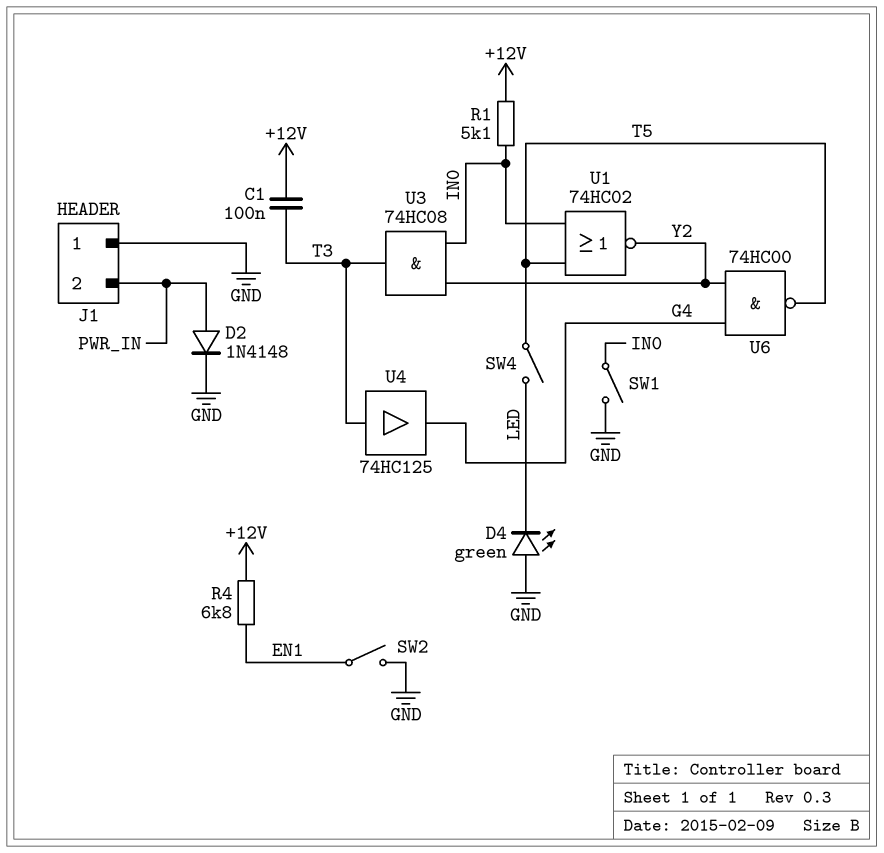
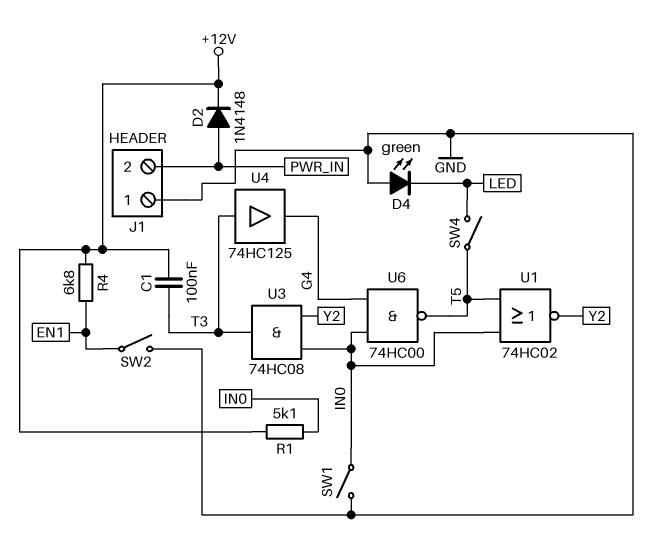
D2: diode 1N4148 (A PWR_IN, K GND) -> diode 1N4148 (A PWR_IN, K +12V)
U6: NAND 74HC00 (in G4, in Y2, out T5) -> NAND 74HC00 (in G4, in IN0, out T5)

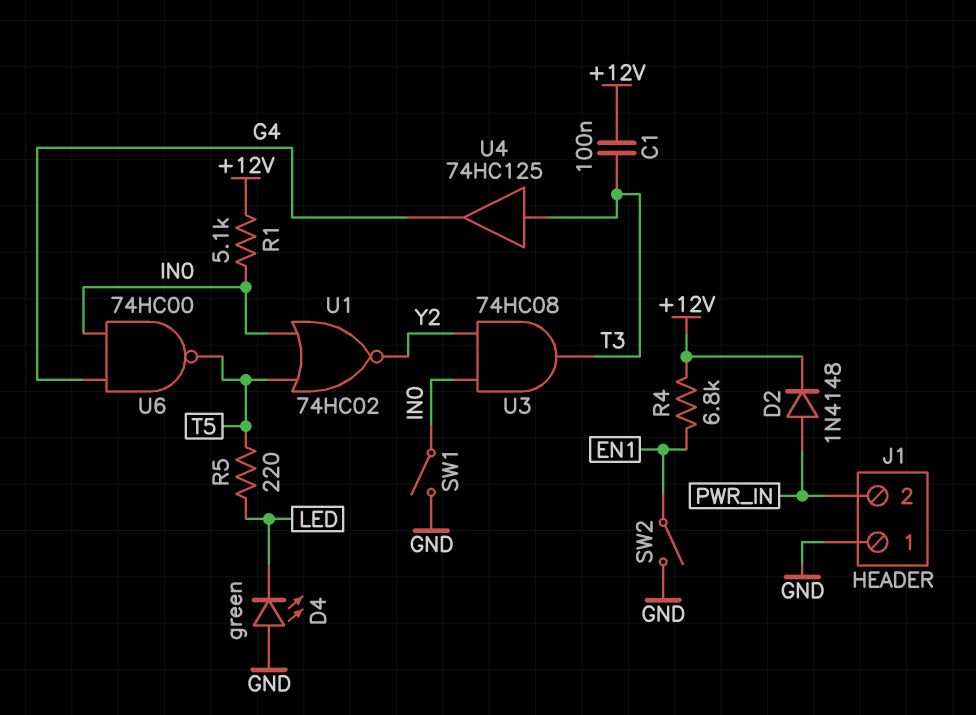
R5: none -> 220 (LED, T5)
SW4: switch (LED, T5) -> none

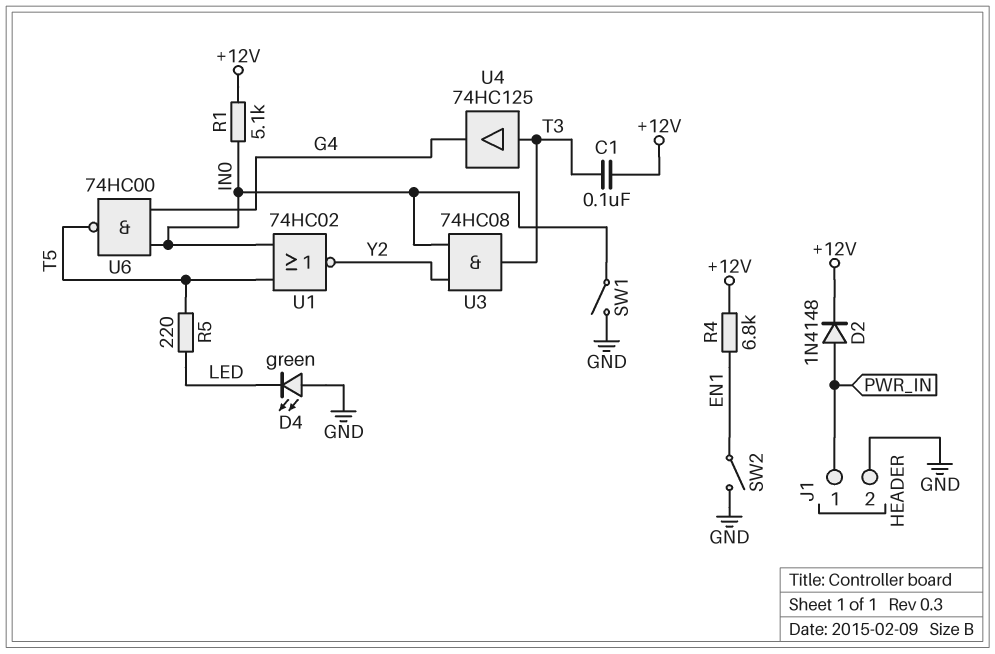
J1 pin 1: GND -> PWR_IN
J1 pin 2: PWR_IN -> GND

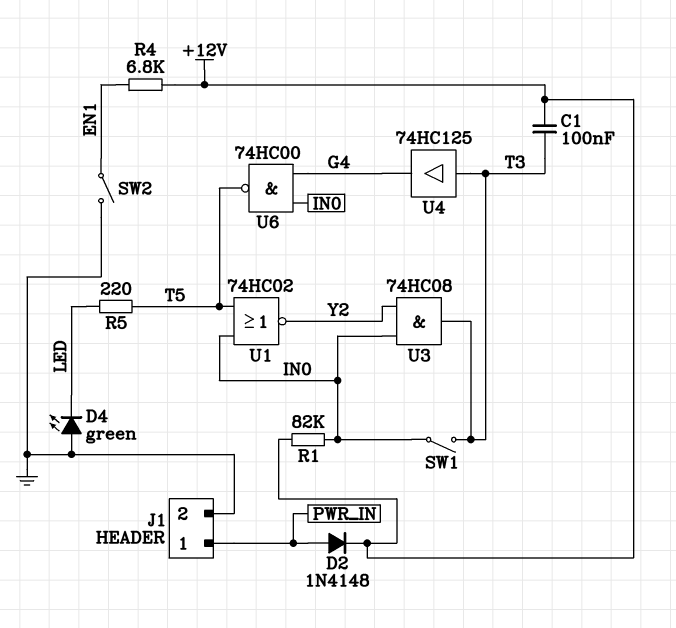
R1: 5.1k (+12V, IN0) -> 82k (+12V, IN0)
SW1: switch (GND, IN0) -> switch (IN0, T3)

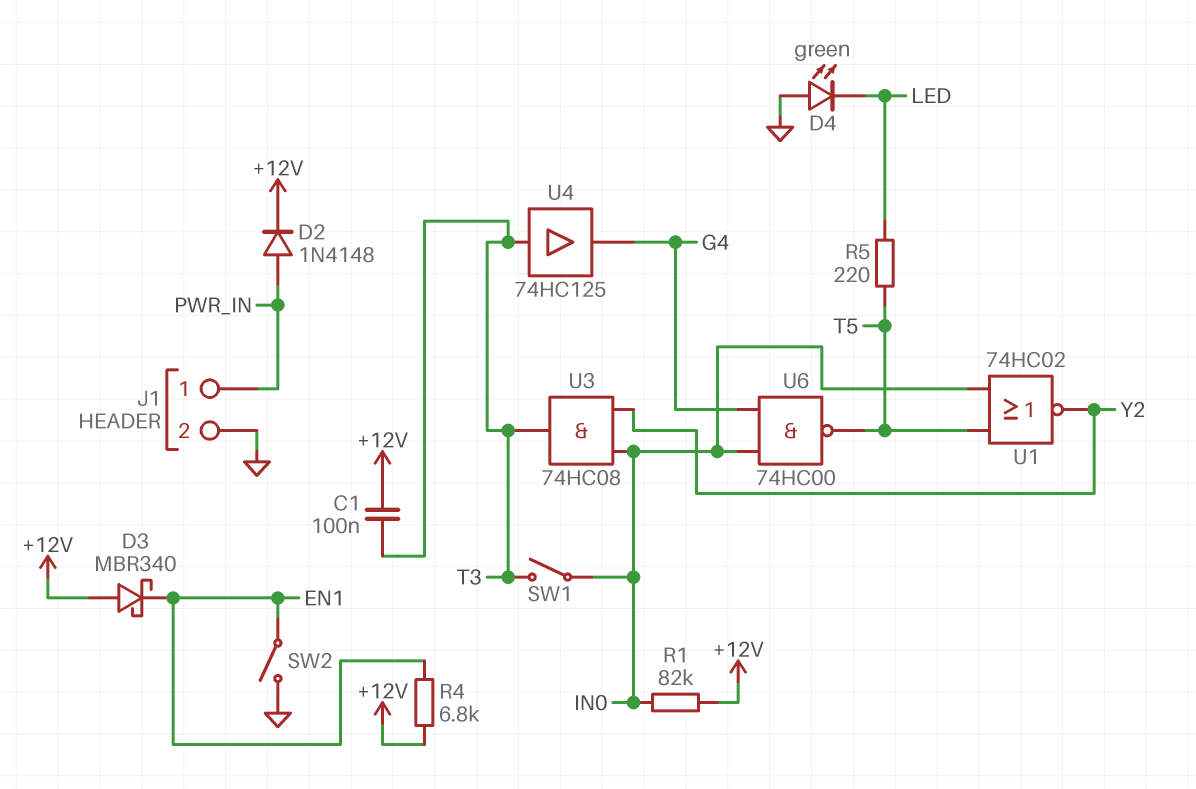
D3: none -> schottky MBR340 (A +12V, K EN1)

